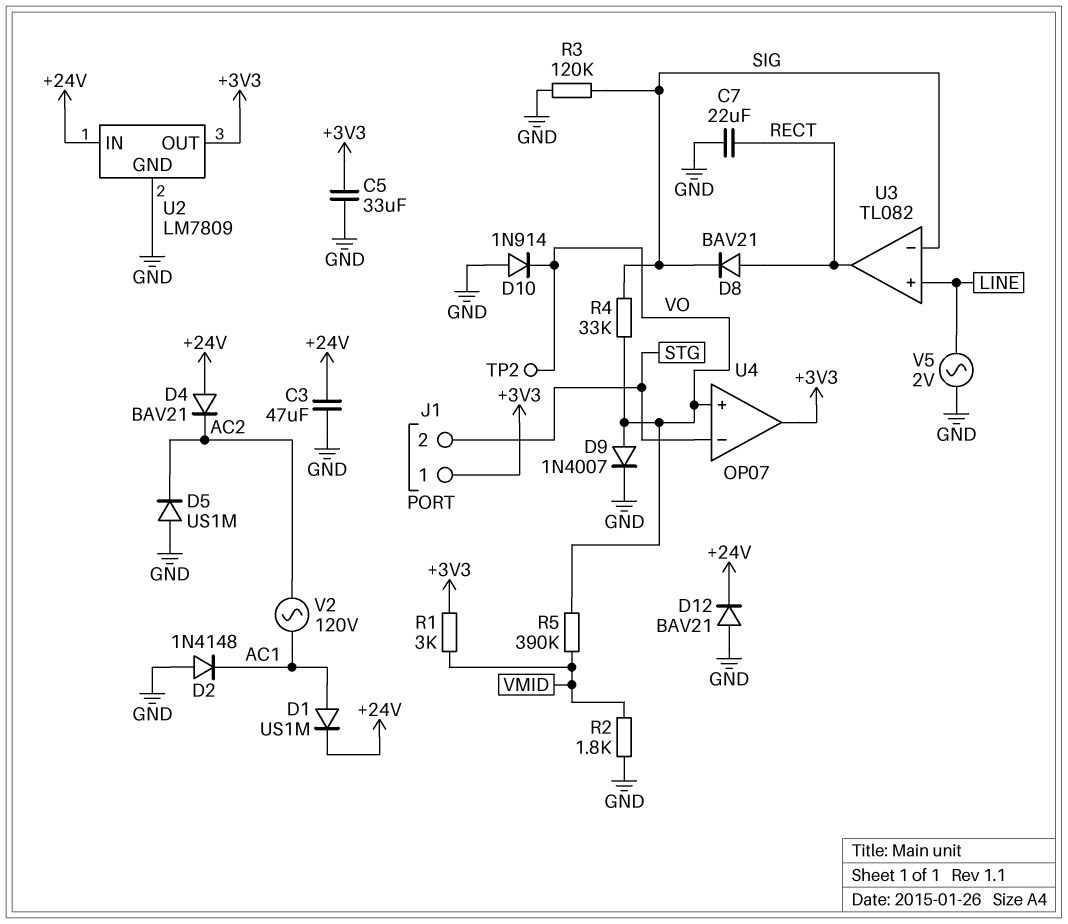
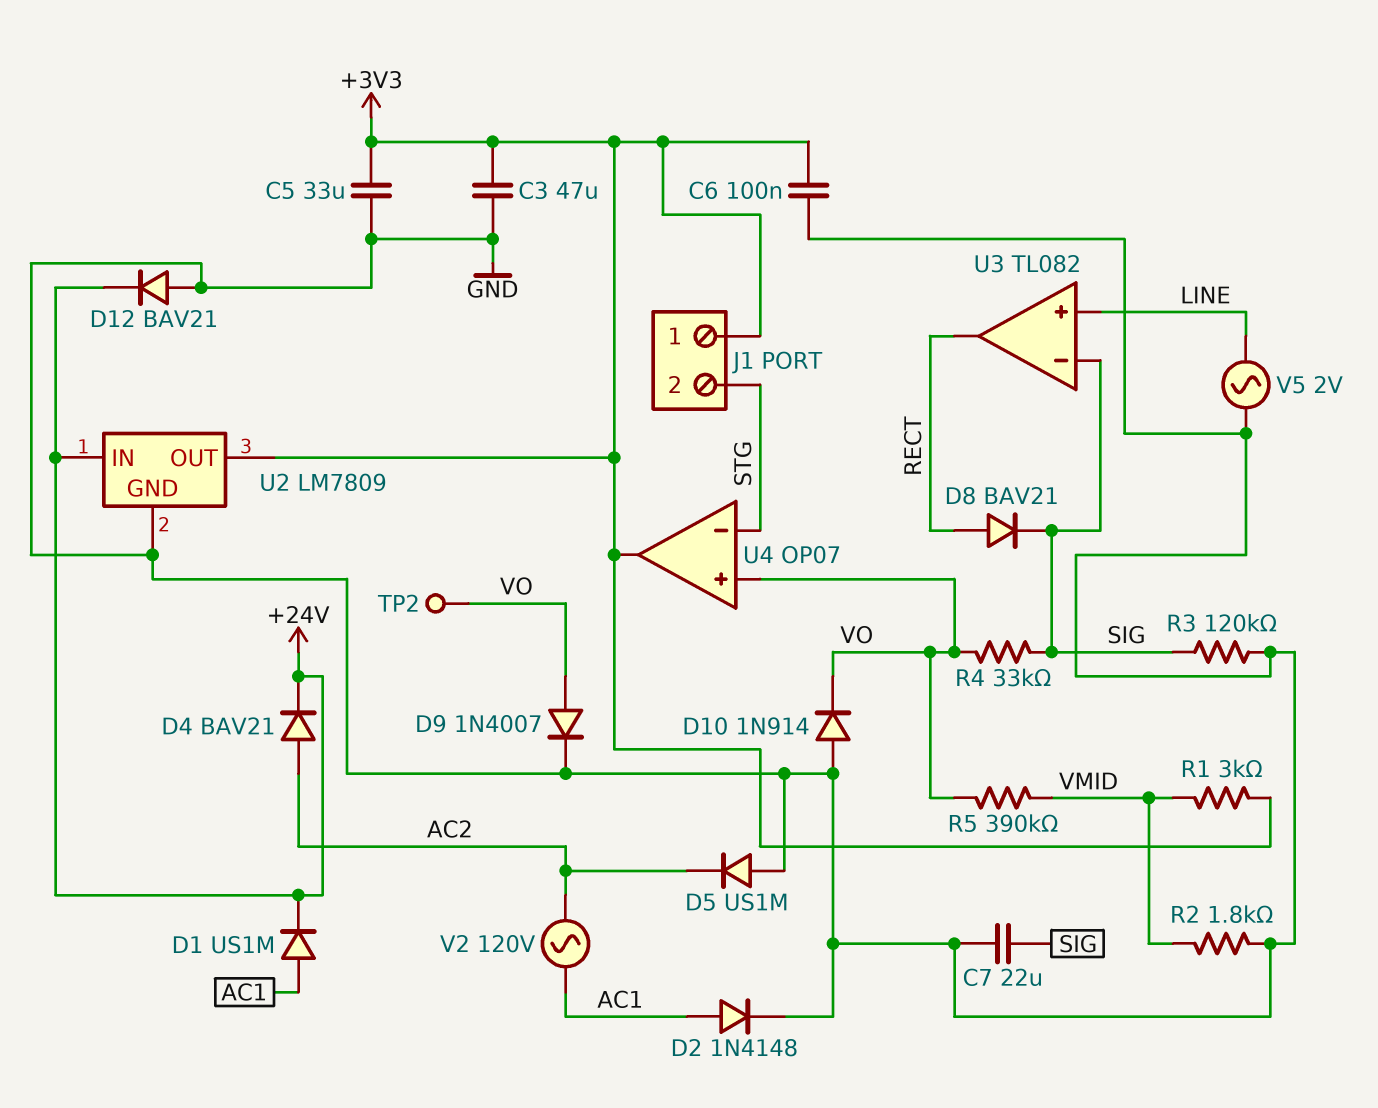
C3: 47uF (+24V, GND) -> 47uF (+3V3, GND)
C6: none -> 100nF (+3V3, GND)
C7: 22uF (GND, RECT) -> 22uF (GND, SIG)
D2: diode 1N4148 (A GND, K AC1) -> diode 1N4148 (A AC1, K GND)
D4: diode BAV21 (A +24V, K AC2) -> diode BAV21 (A AC2, K +24V)

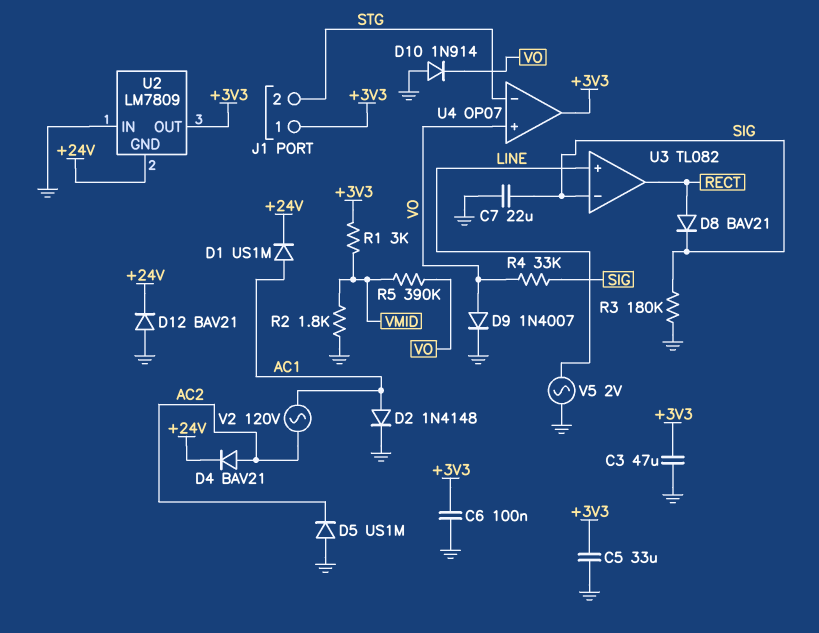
R3: 120k (GND, SIG) -> 180k (GND, SIG)
TP2: test point (VO) -> none
U2 pin GND: GND -> +24V
U2 pin IN: +24V -> GND

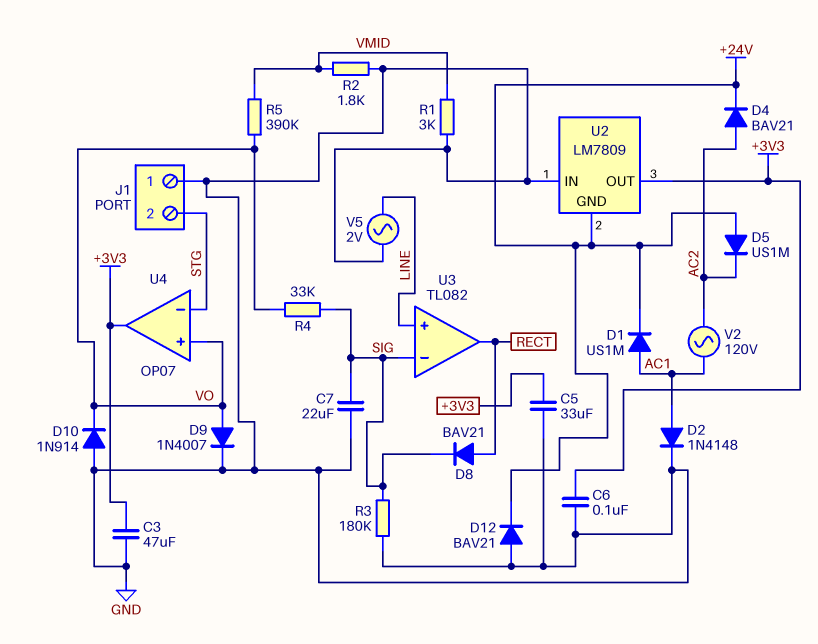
D5: diode US1M (A GND, K AC2) -> diode US1M (A +24V, K AC2)
J1 pin 1: +3V3 -> GND
R1: 3k (+3V3, VMID) -> 3k (GND, VMID)

